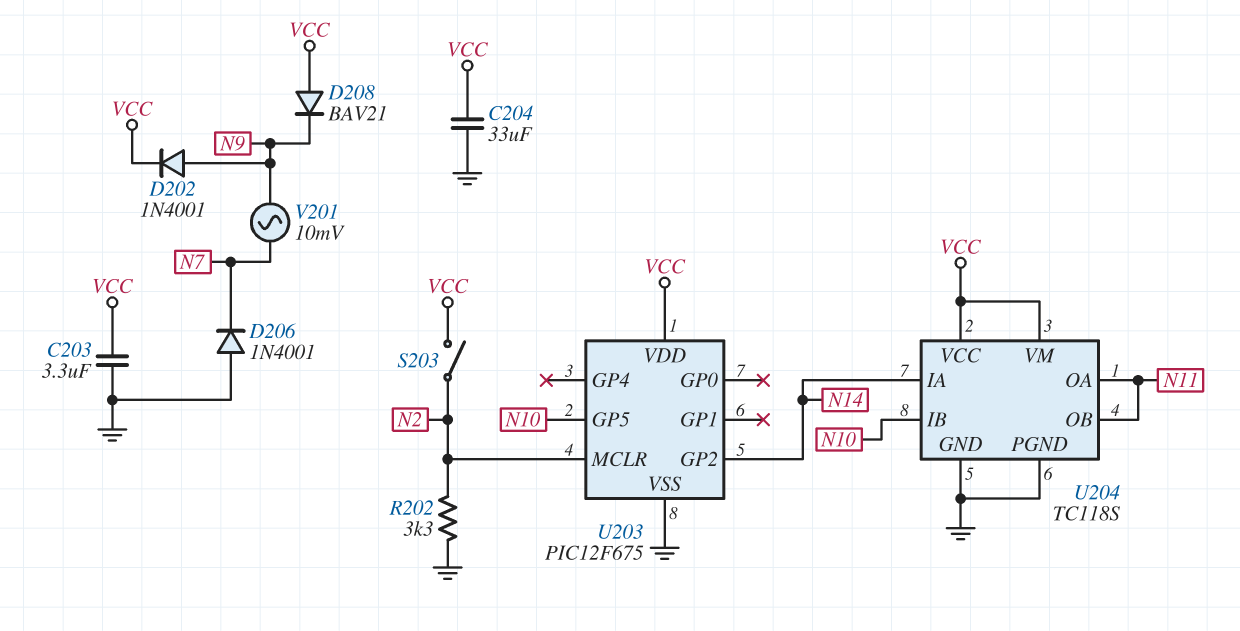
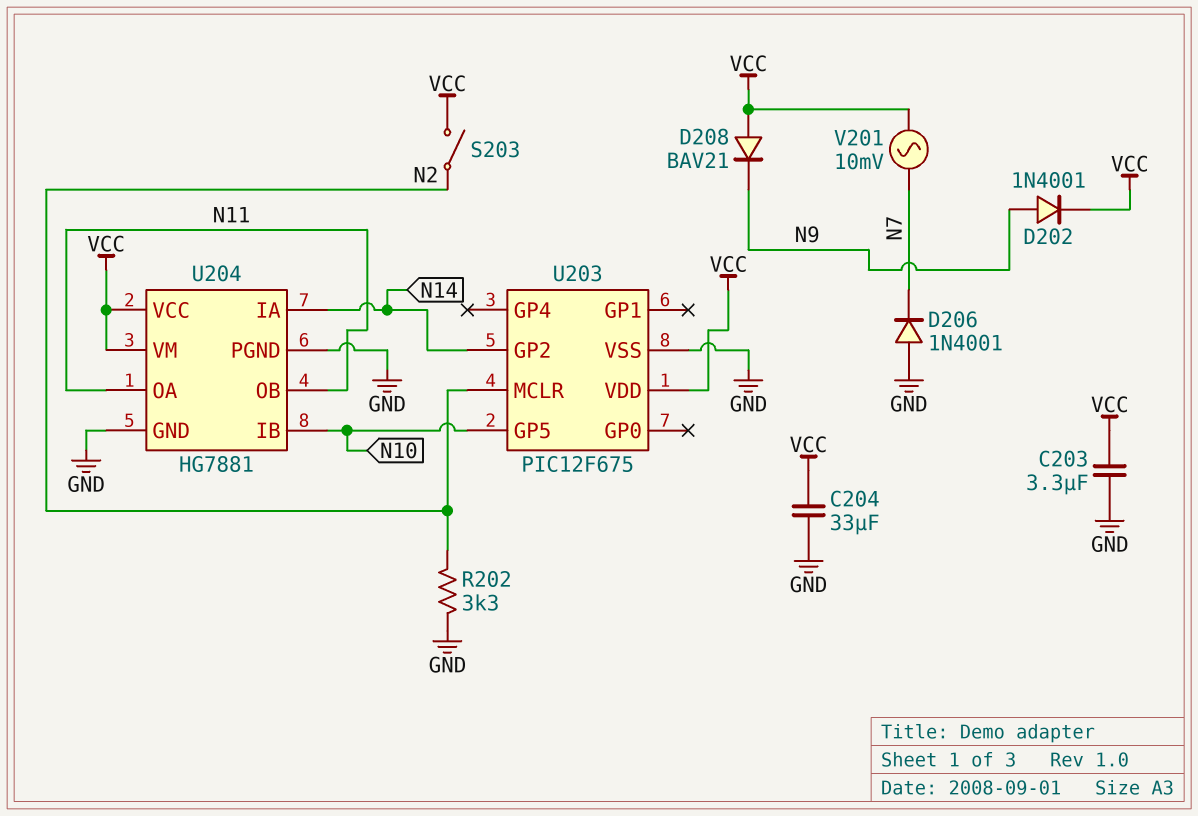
U204: TC118S -> HG7881
V201: AC 10mV (N7, N9) -> AC 10mV (N7, VCC)

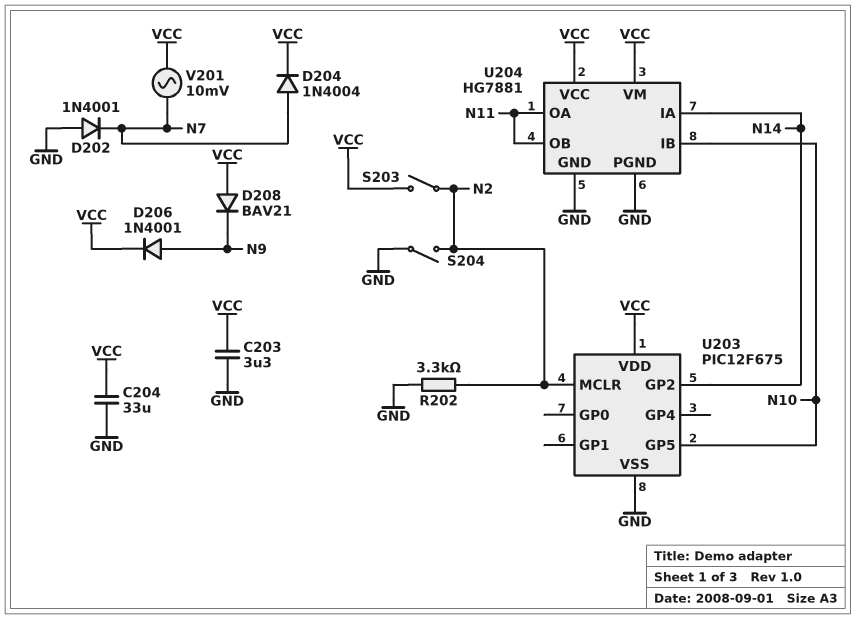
D202: diode 1N4001 (A N9, K VCC) -> diode 1N4001 (A GND, K N7)
D204: none -> diode 1N4004 (A N7, K VCC)
D206: diode 1N4001 (A GND, K N7) -> diode 1N4001 (A N9, K VCC)
S204: none -> switch (GND, N2)

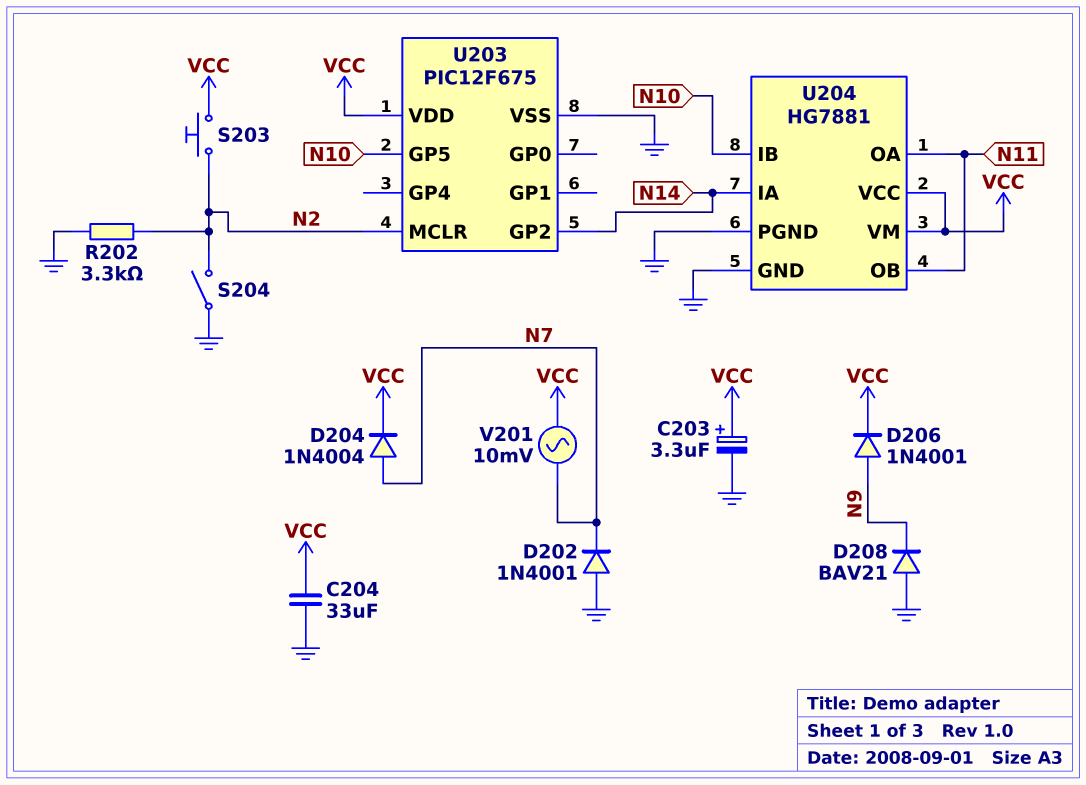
C203: 3.3uF (GND, VCC) -> 3.3uF (plus VCC, minus GND)
D208: diode BAV21 (A VCC, K N9) -> diode BAV21 (A GND, K N9)
S203: switch (N2, VCC) -> button (N2, VCC)

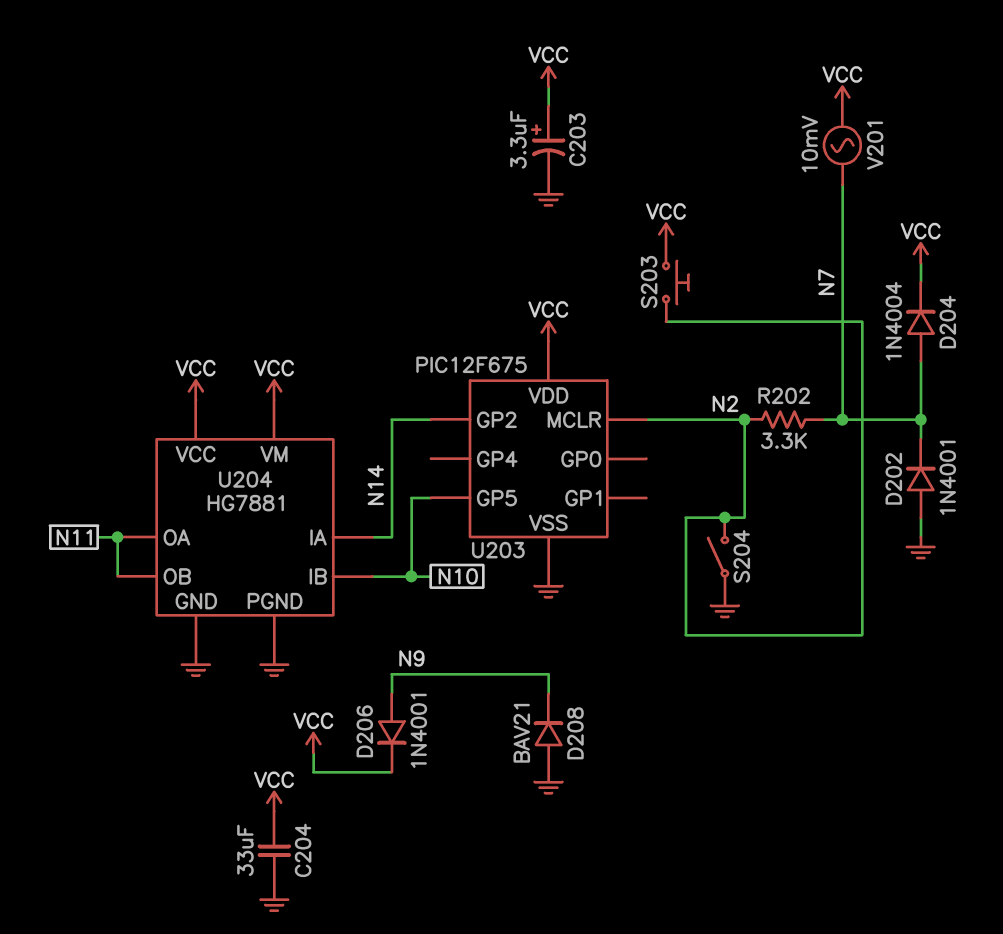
R202: 3.3k (GND, N2) -> 3.3k (N2, N7)

